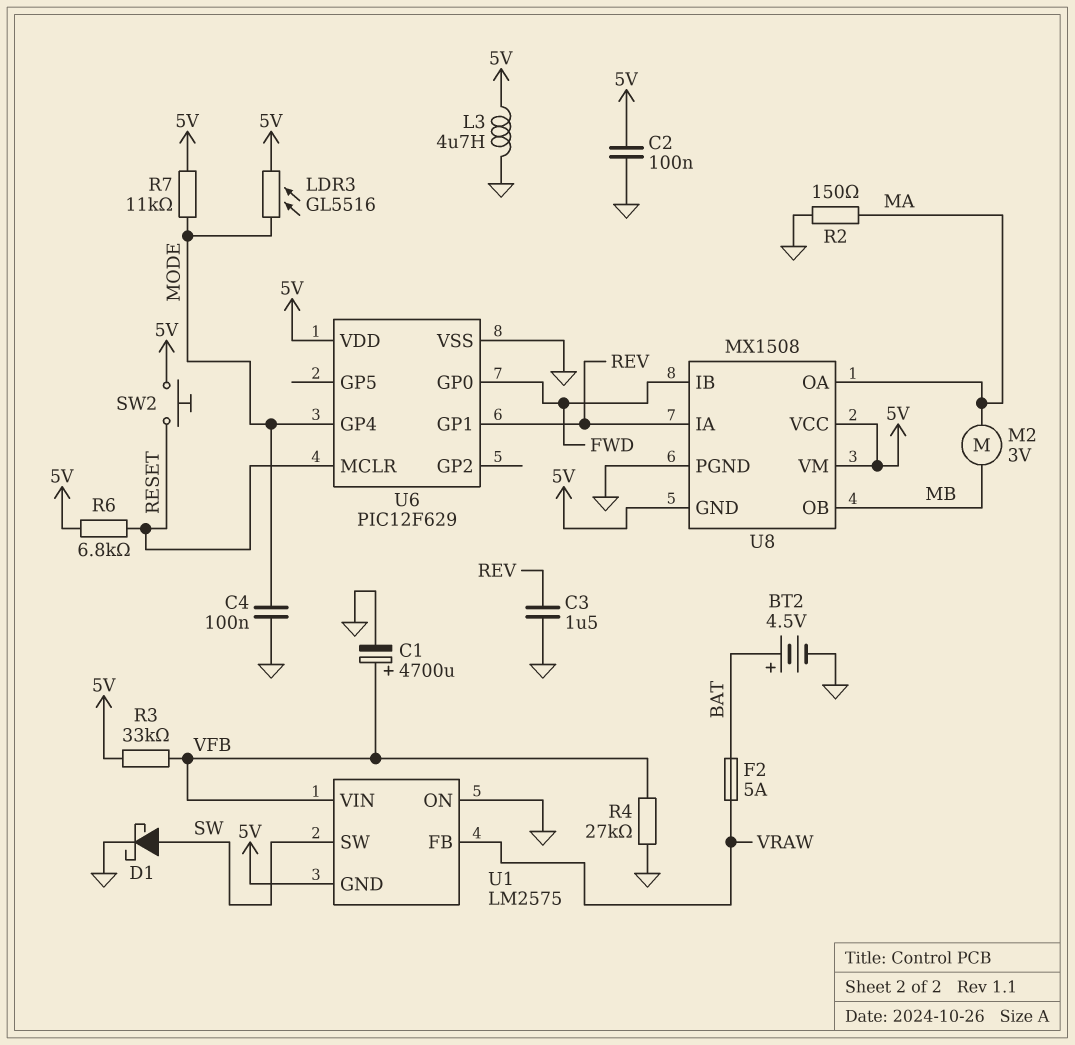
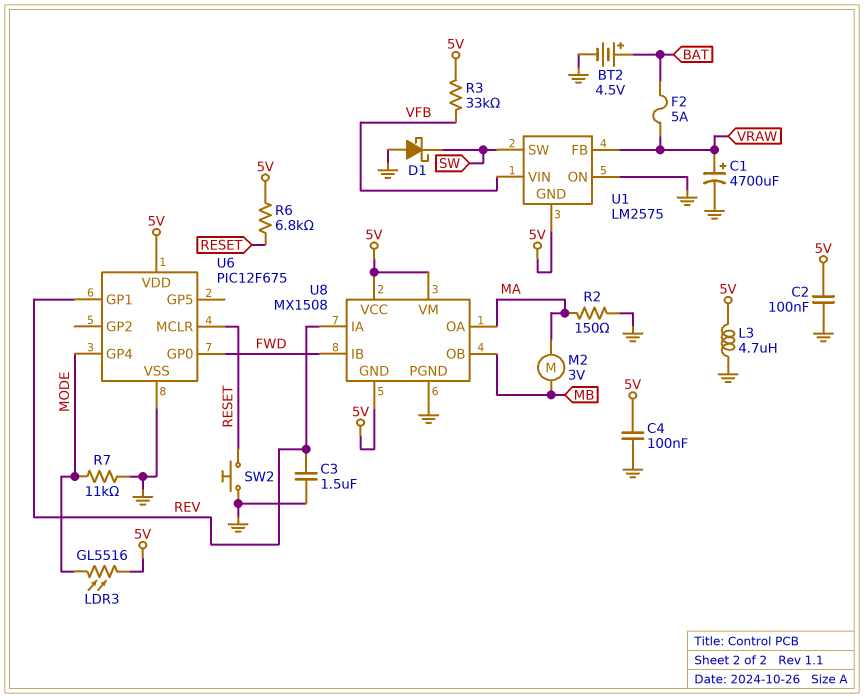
C1: 4700uF (plus VFB, minus GND) -> 4700uF (plus VRAW, minus GND)
C4: 100nF (GND, MODE) -> 100nF (5V, GND)
D1: schottky (A SW, K GND) -> schottky (A GND, K SW)
R4: 27k (GND, VFB) -> none
R7: 11k (5V, MODE) -> 11k (GND, MODE)
SW2: button (5V, RESET) -> button (GND, RESET)
U6: PIC12F629 -> PIC12F675

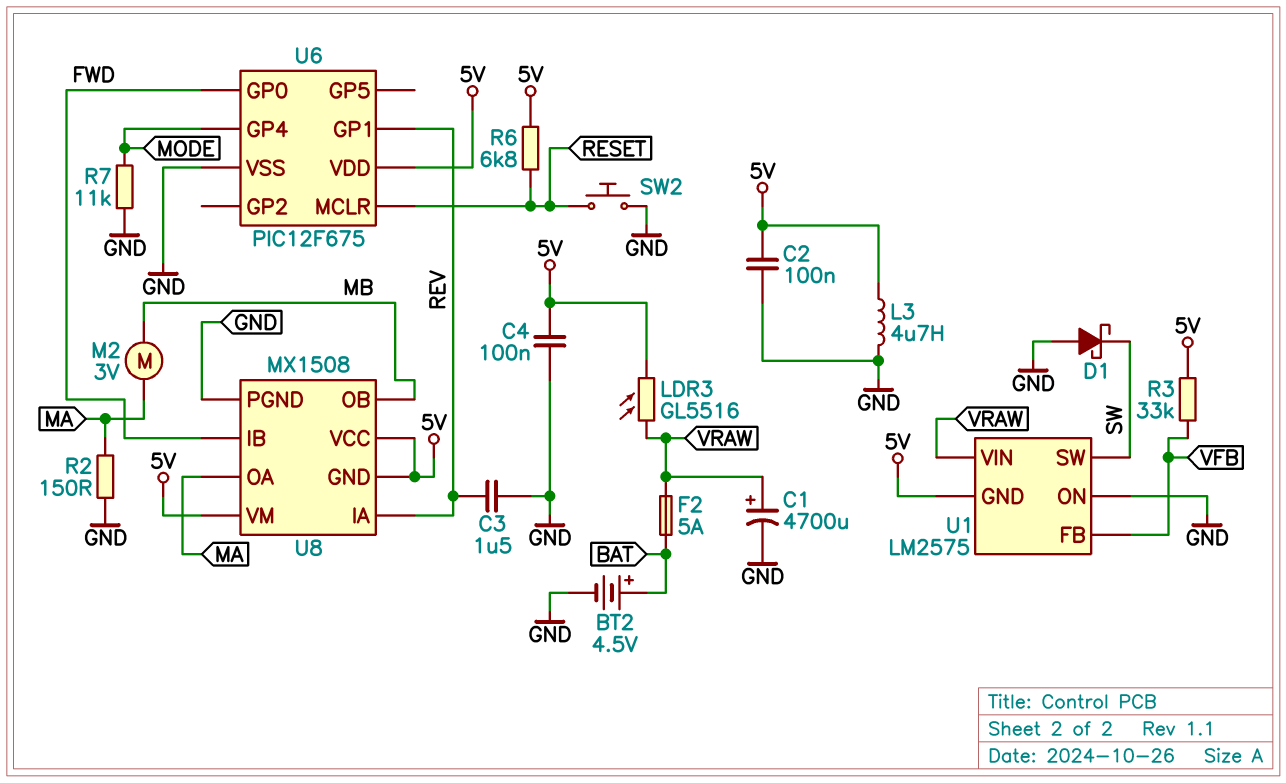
LDR3: GL5516 (5V, MODE) -> GL5516 (5V, VRAW)
U1 pin FB: VRAW -> VFB
U1 pin VIN: VFB -> VRAW

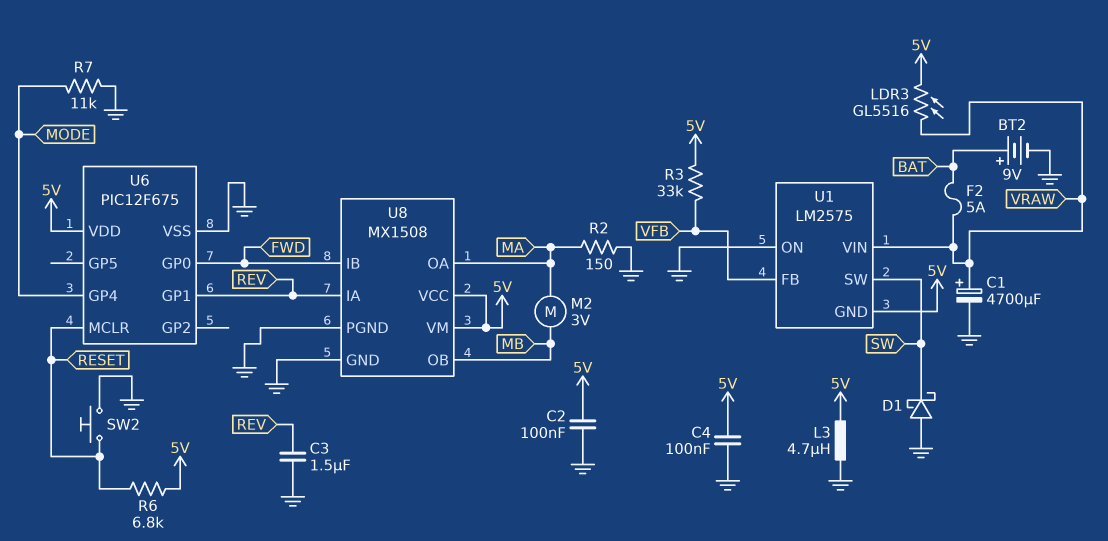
BT2: 4.5V (plus BAT, minus GND) -> 9V (plus BAT, minus GND)
U8 pin GND: 5V -> GND

